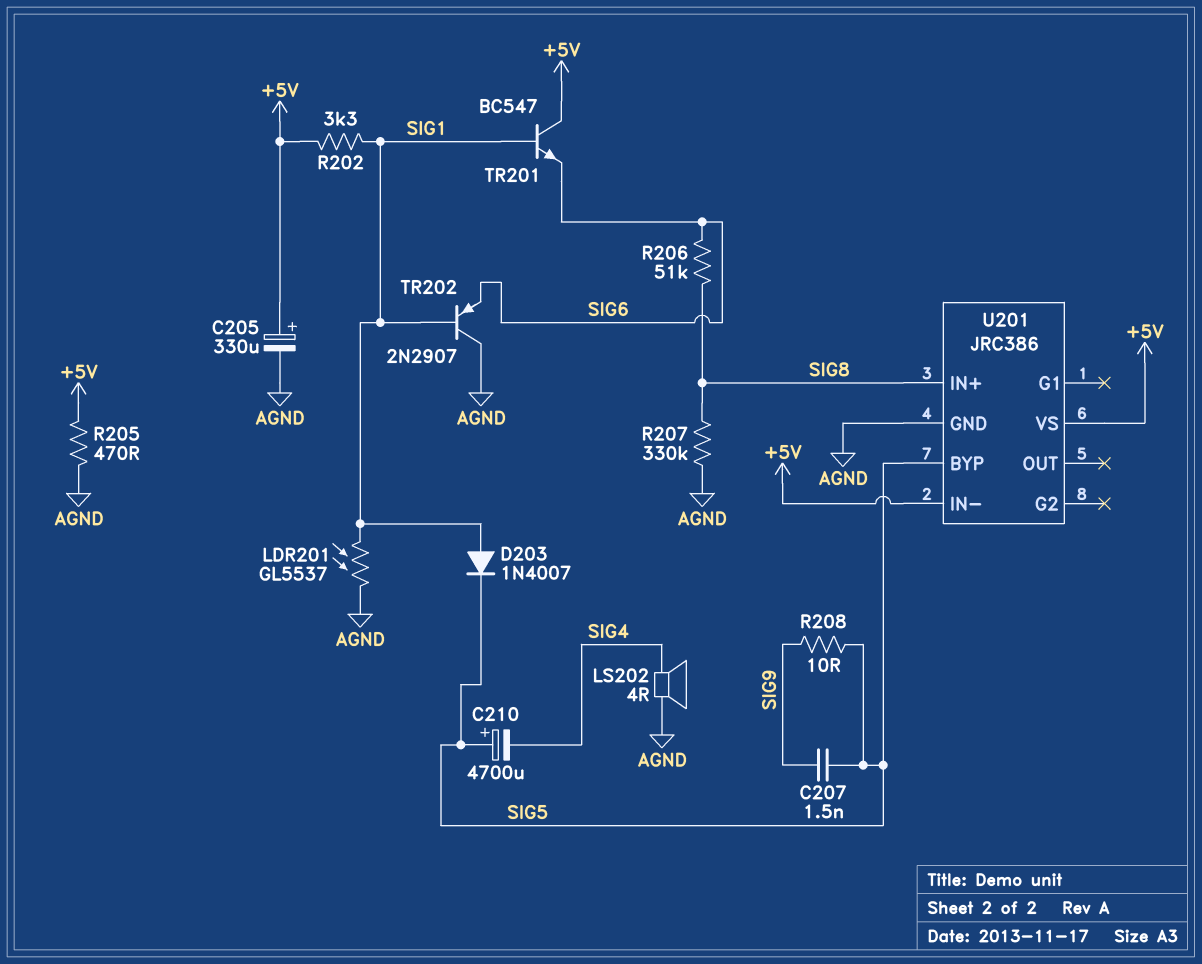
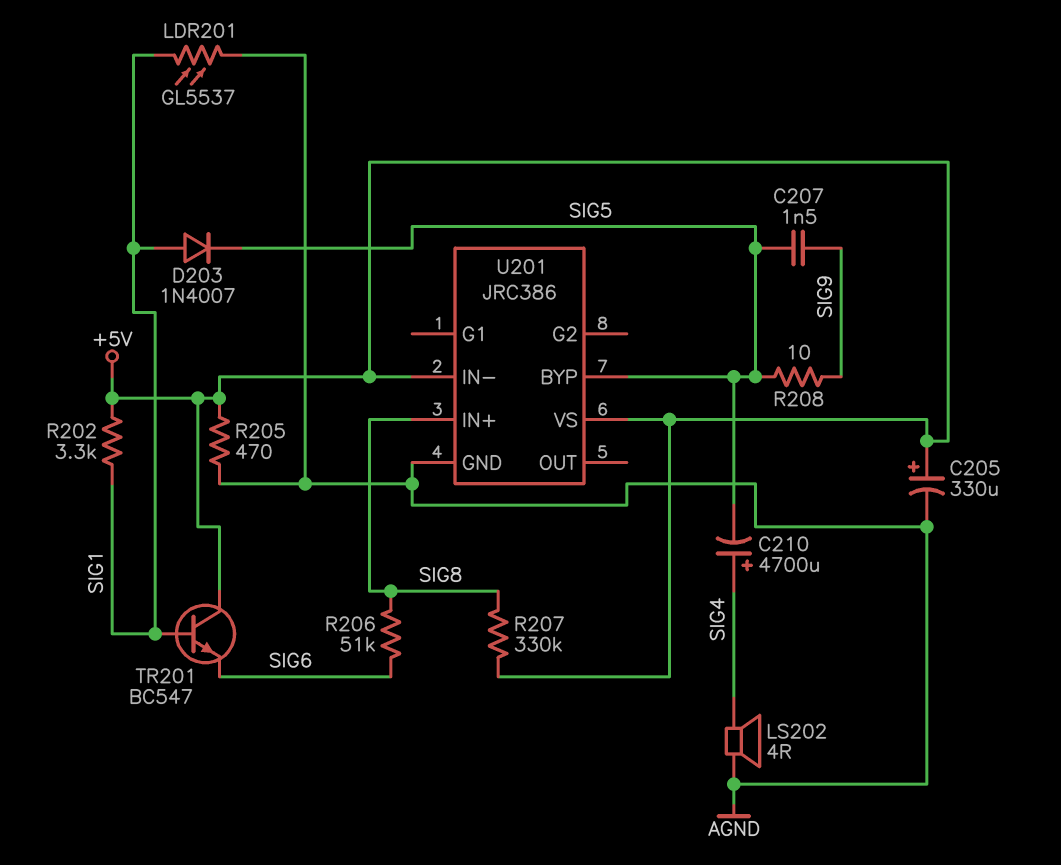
C210: 4700uF (plus SIG5, minus SIG4) -> 4700uF (plus SIG4, minus SIG5)
R207: 330k (AGND, SIG8) -> 330k (+5V, SIG8)
TR202: PNP 2N2907 (B SIG1, C AGND, E SIG6) -> none

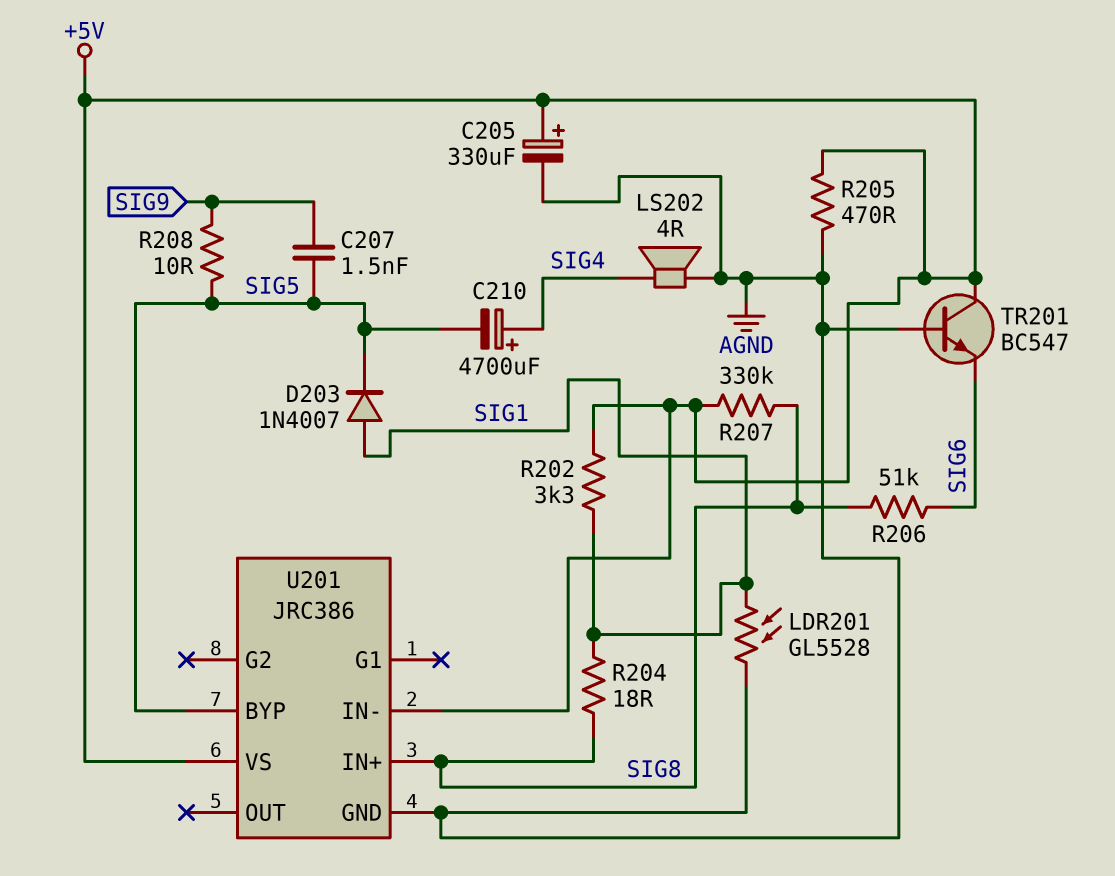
LDR201: GL5537 (AGND, SIG1) -> GL5528 (AGND, SIG1)
R204: none -> 18 (SIG1, SIG8)
TR201: NPN BC547 (B SIG1, C +5V, E SIG6) -> NPN BC547 (B AGND, C +5V, E SIG6)

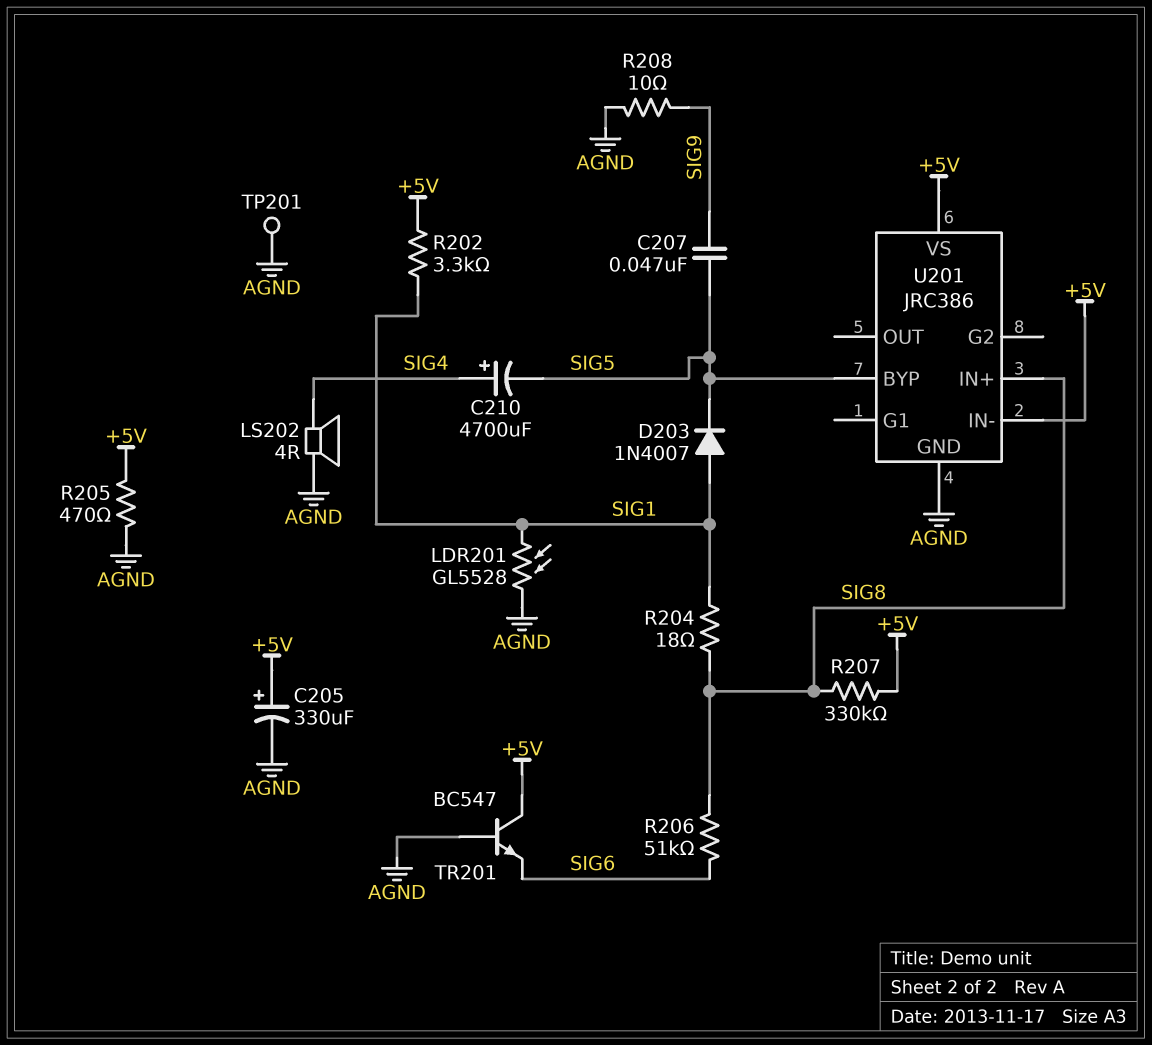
C207: 1.5nF (SIG5, SIG9) -> 47nF (SIG5, SIG9)
R208: 10 (SIG5, SIG9) -> 10 (AGND, SIG9)
TP201: none -> test point (AGND)

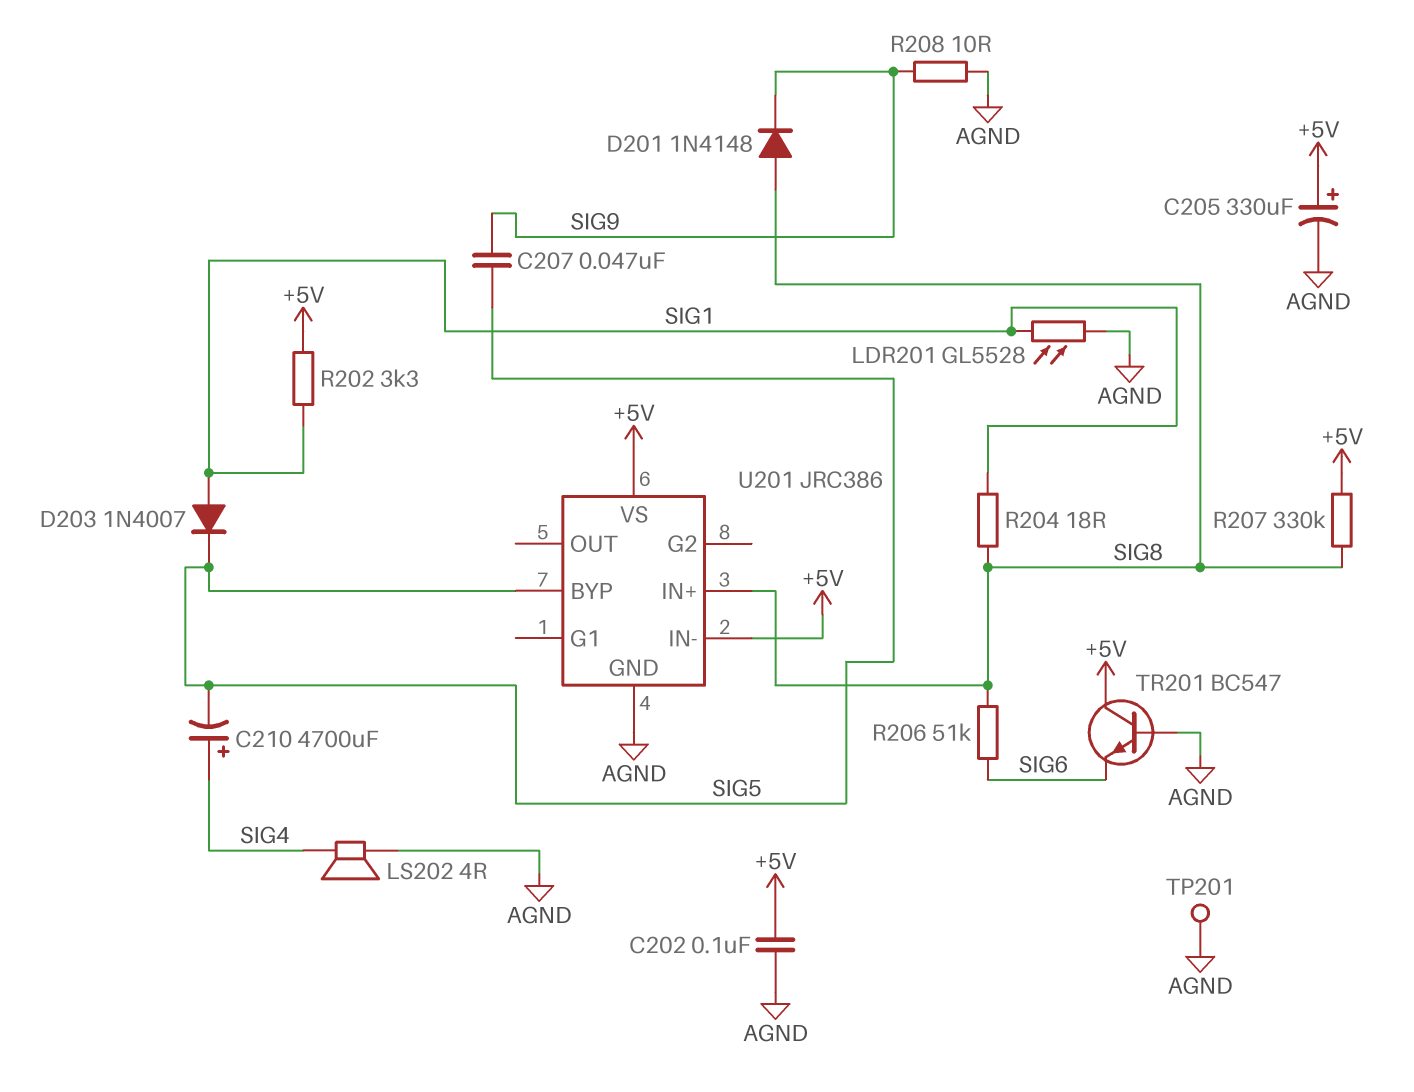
C202: none -> 100nF (+5V, AGND)
D201: none -> diode 1N4148 (A SIG8, K SIG9)
R205: 470 (+5V, AGND) -> none

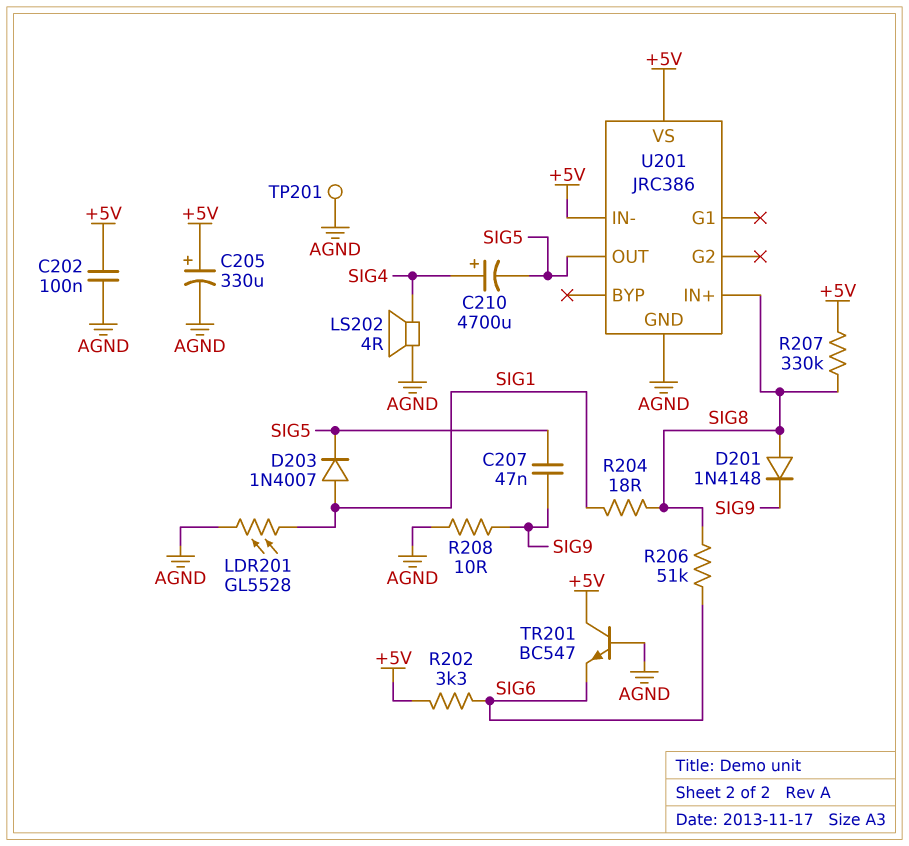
R202: 3.3k (+5V, SIG1) -> 3.3k (+5V, SIG6)
U201 pin BYP: SIG5 -> none
U201 pin OUT: none -> SIG5

